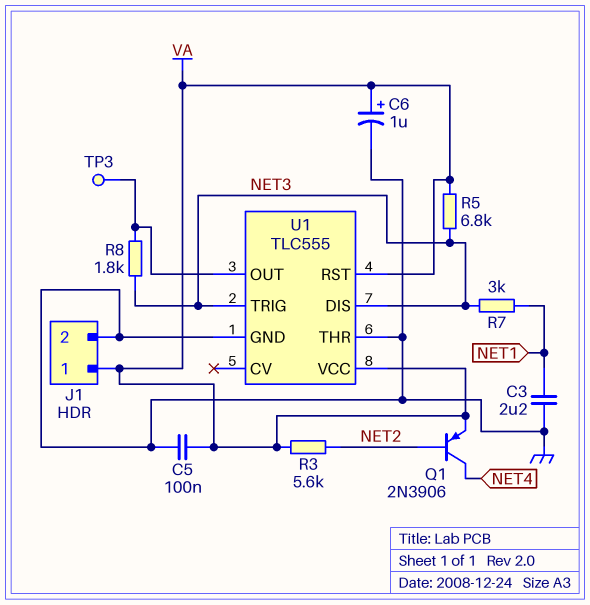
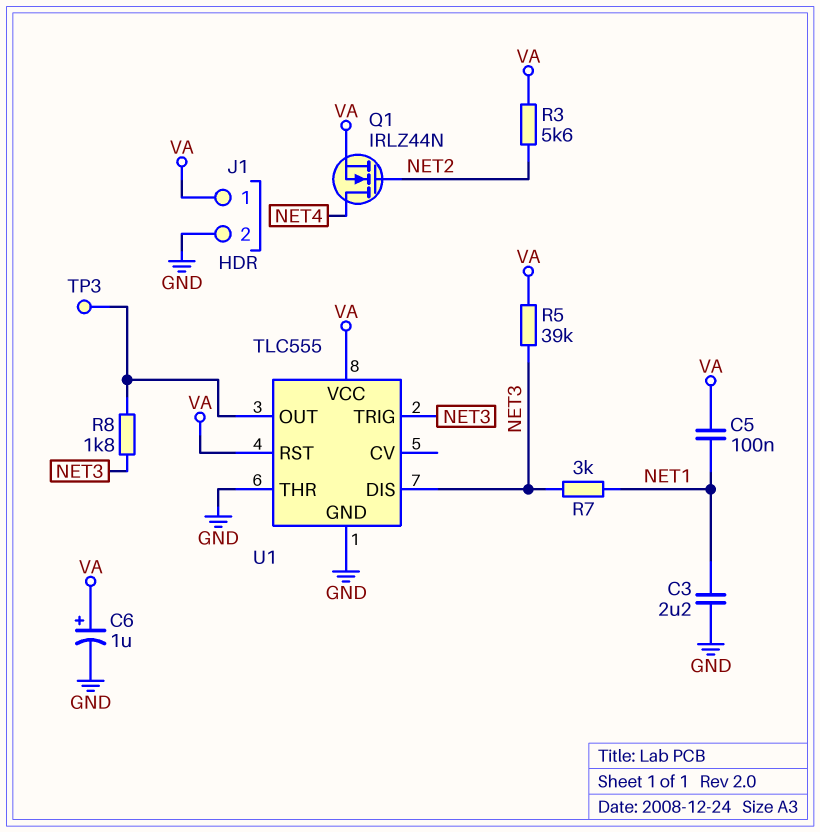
C5: 100nF (GND, VA) -> 100nF (NET1, VA)
Q1: PNP 2N3906 (B NET2, C NET4, E VA) -> NMOS IRLZ44N (G NET2, D NET4, S VA)
R5: 6.8k (NET3, VA) -> 39k (NET3, VA)

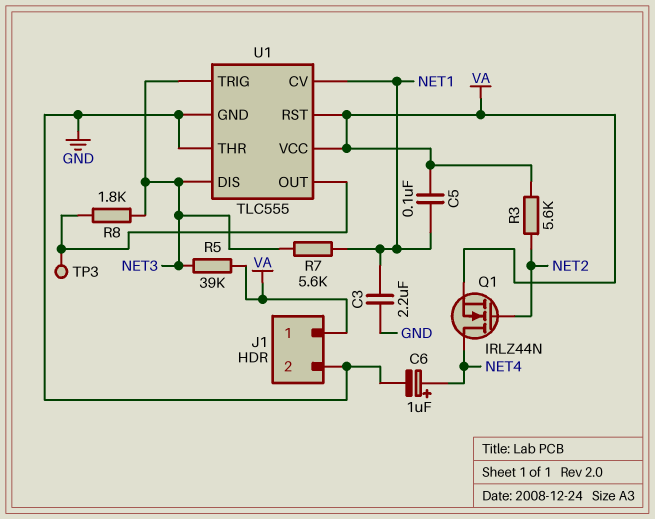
C6: 1uF (plus VA, minus GND) -> 1uF (plus NET4, minus GND)
R7: 3k (NET1, NET3) -> 5.6k (NET1, NET3)
U1 pin CV: none -> NET1

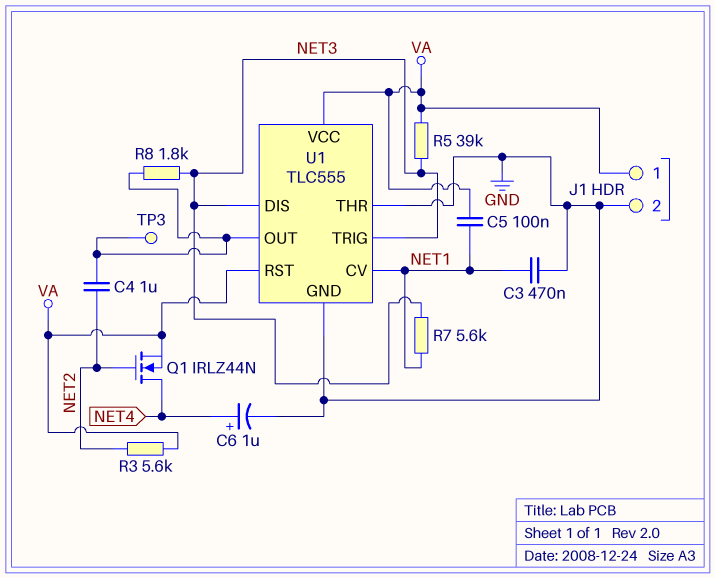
C3: 2.2uF (GND, NET1) -> 470nF (GND, NET1)
C4: none -> 1uF (NET2, U1/OUT)

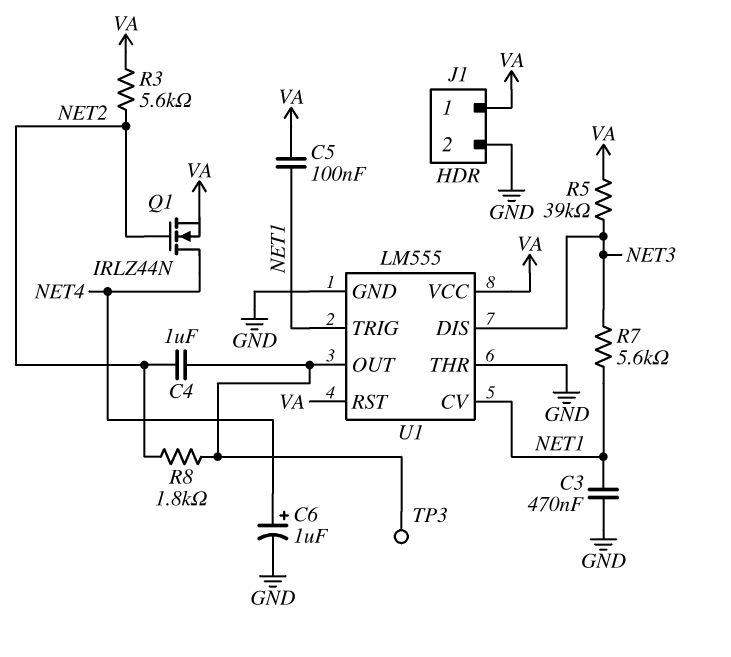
R8: 1.8k (NET3, U1/OUT) -> 1.8k (NET2, U1/OUT)
U1: TLC555 -> LM555
U1 pin TRIG: NET3 -> NET1

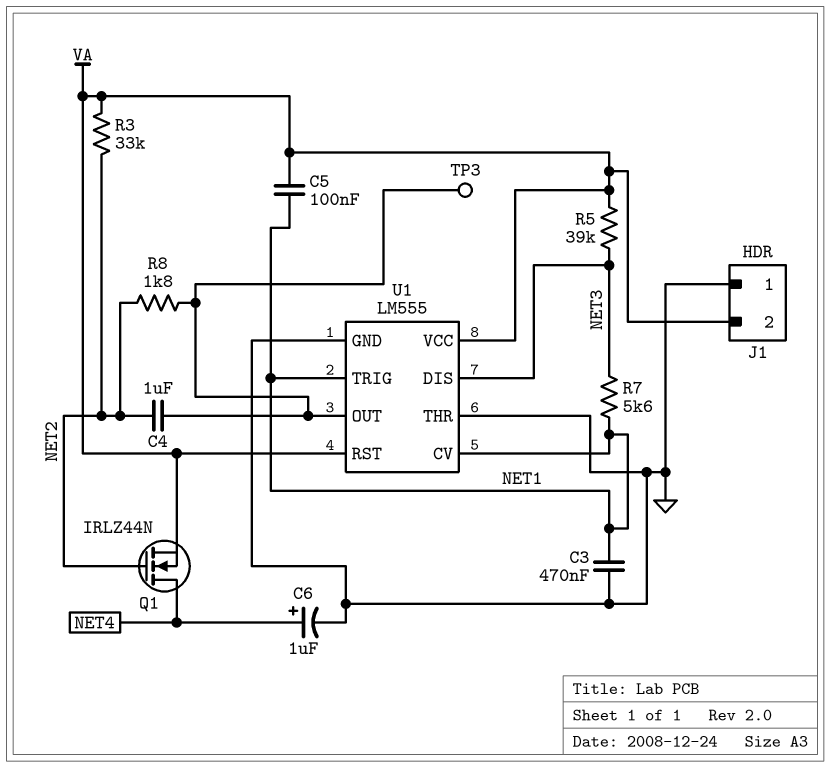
J1 pin 1: VA -> GND
J1 pin 2: GND -> VA
R3: 5.6k (NET2, VA) -> 33k (NET2, VA)

